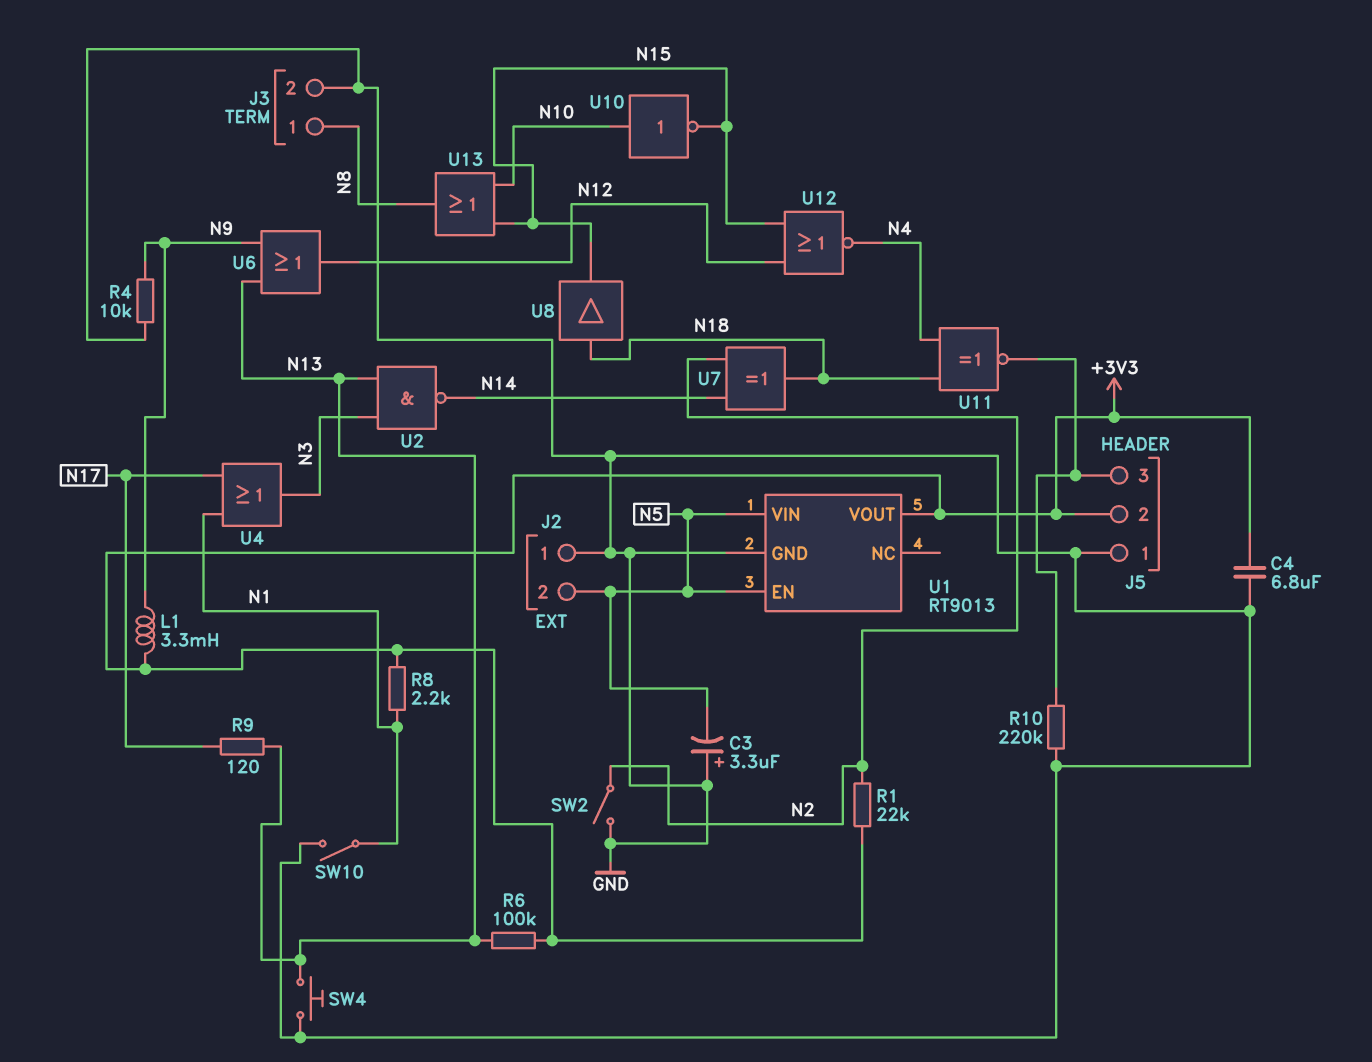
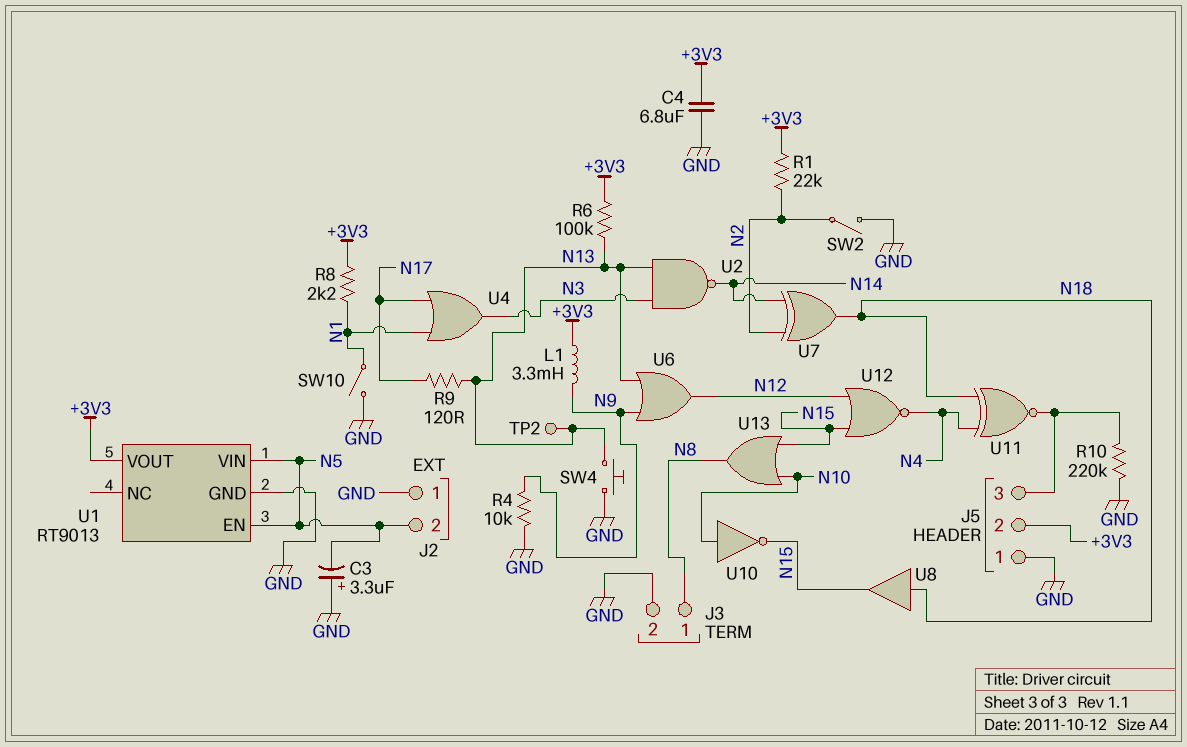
TP2: none -> test point (N13)

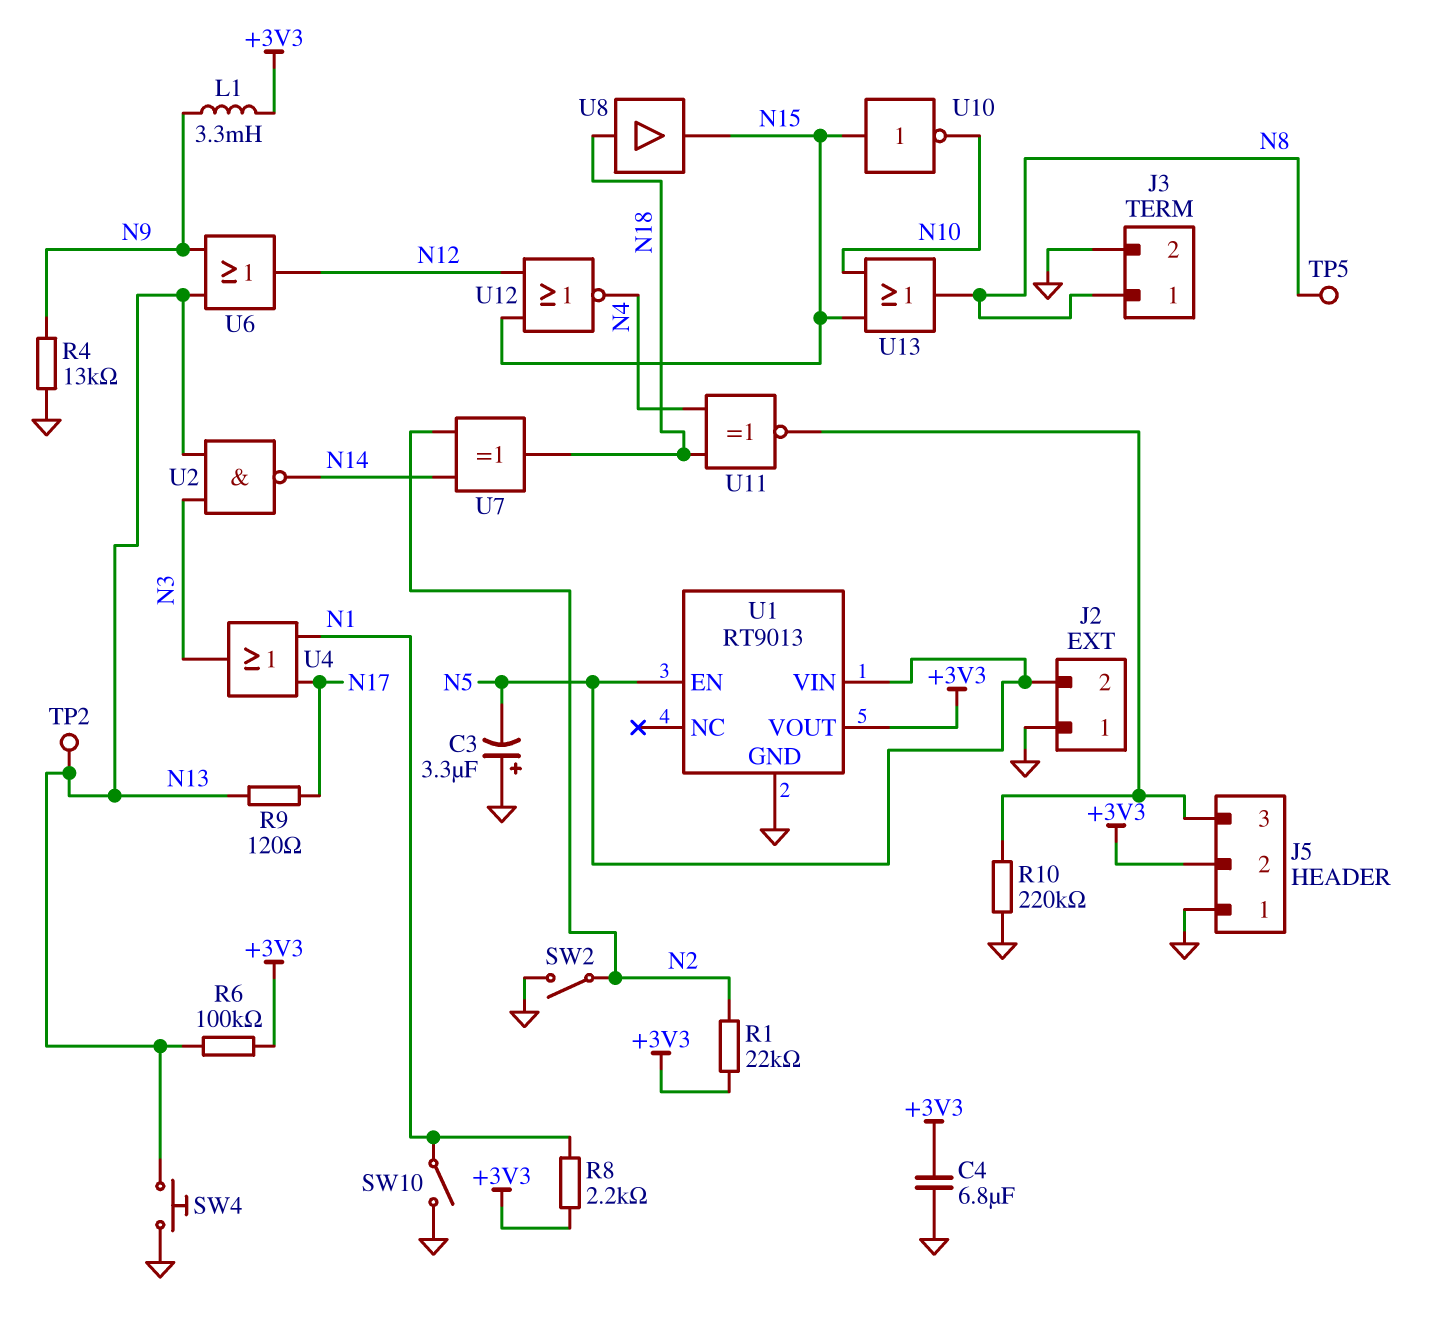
R4: 10k (GND, N9) -> 13k (GND, N9)
TP5: none -> test point (N8)
U10: NOT (in N10, out N15) -> NOT (in N15, out N10)

